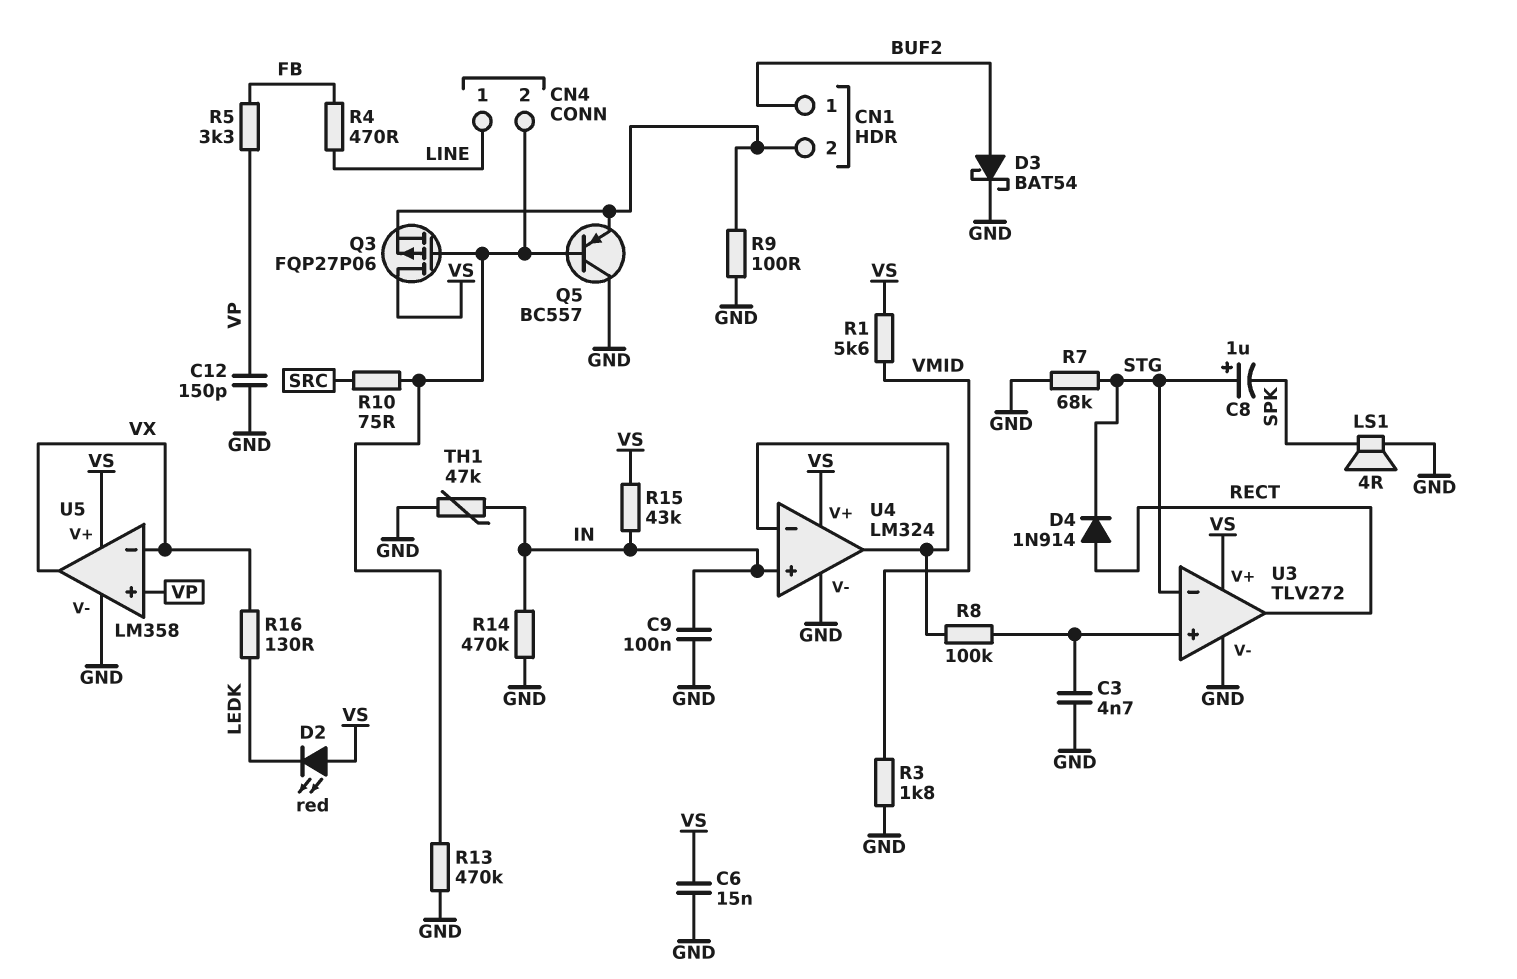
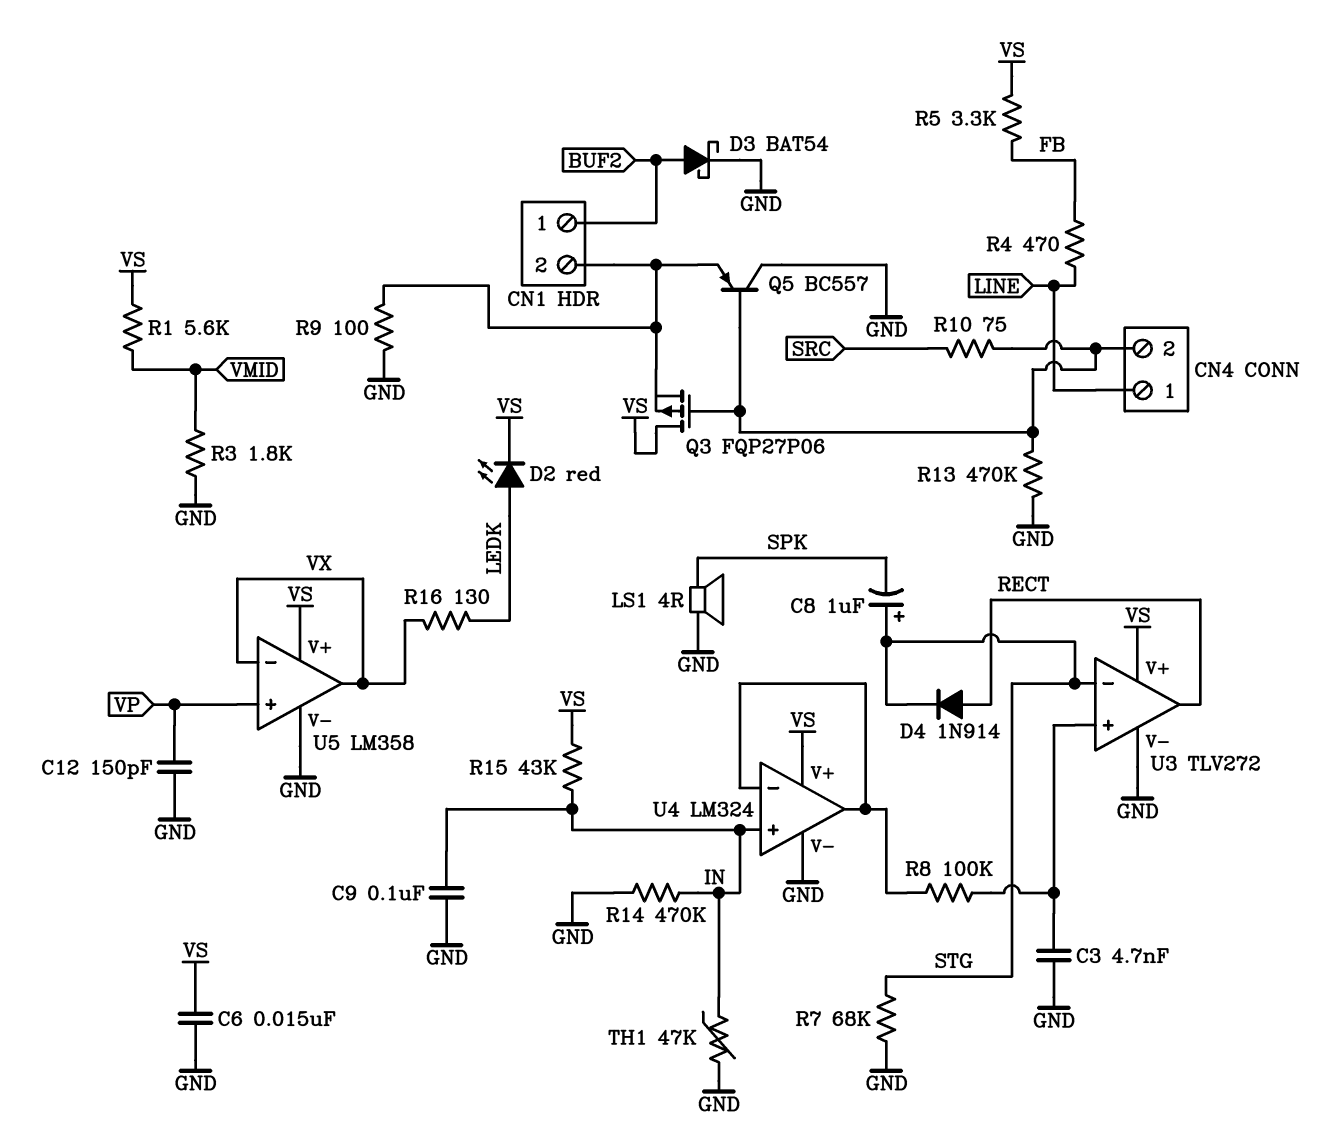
D2: LED red (A VS, K LEDK) -> LED red (A LEDK, K VS)
R5: 3.3k (FB, VP) -> 3.3k (FB, VS)

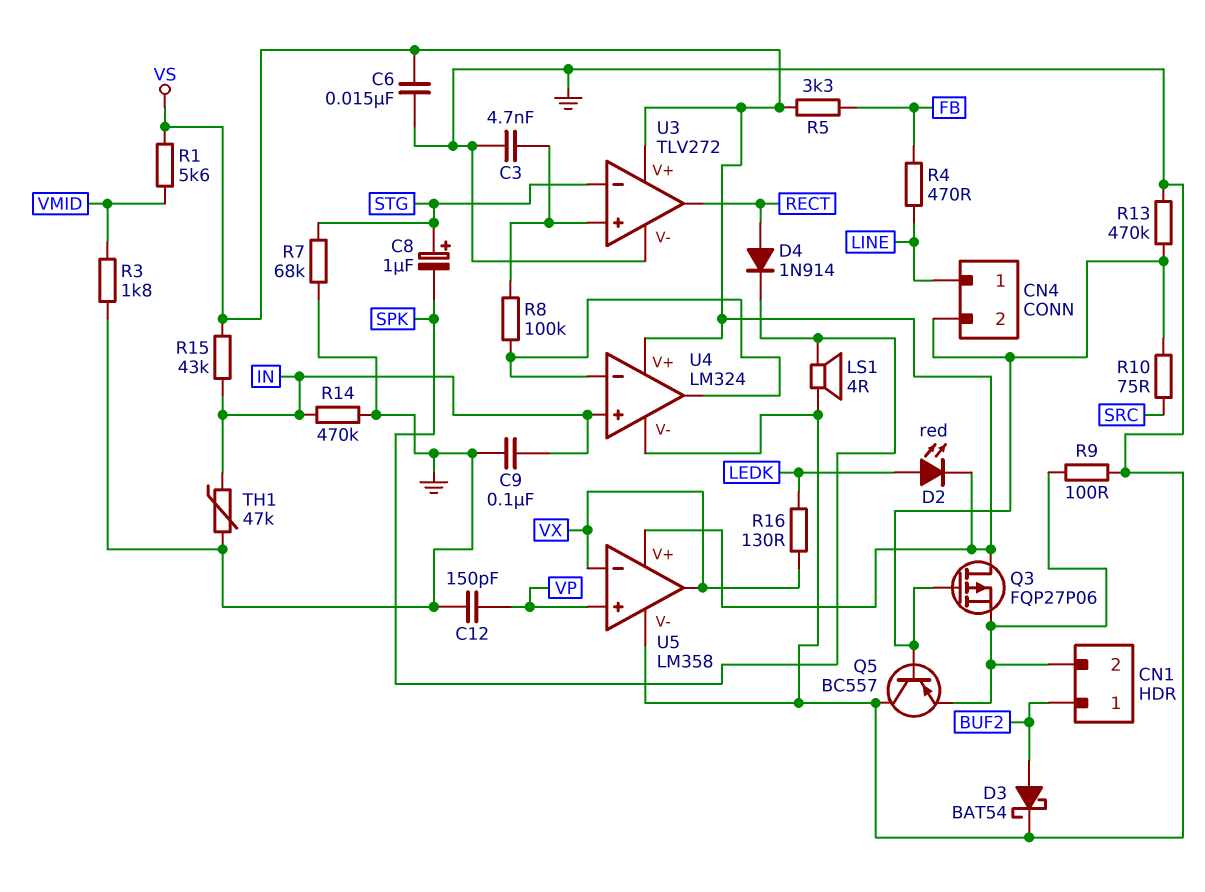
D4: diode 1N914 (A RECT, K STG) -> diode 1N914 (A RECT, K SPK)

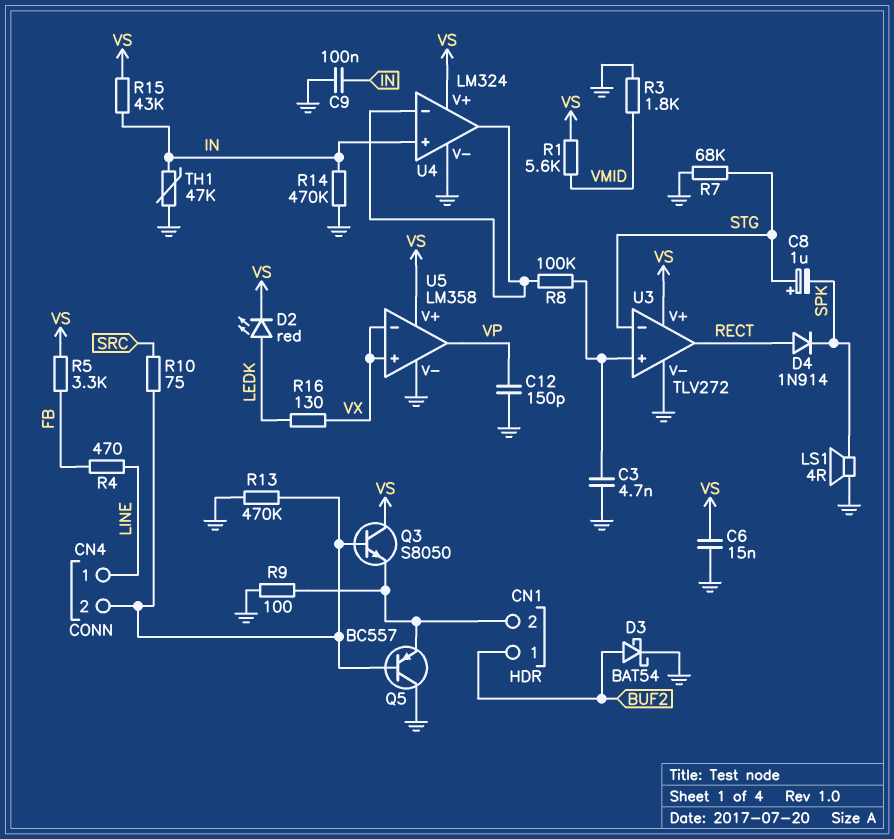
Q3: PMOS FQP27P06 (G CN4/2, D VS, S CN1/2) -> NPN S8050 (B CN4/2, C VS, E CN1/2)
U5 pin in+: VP -> VX
U5 pin out: VX -> VP

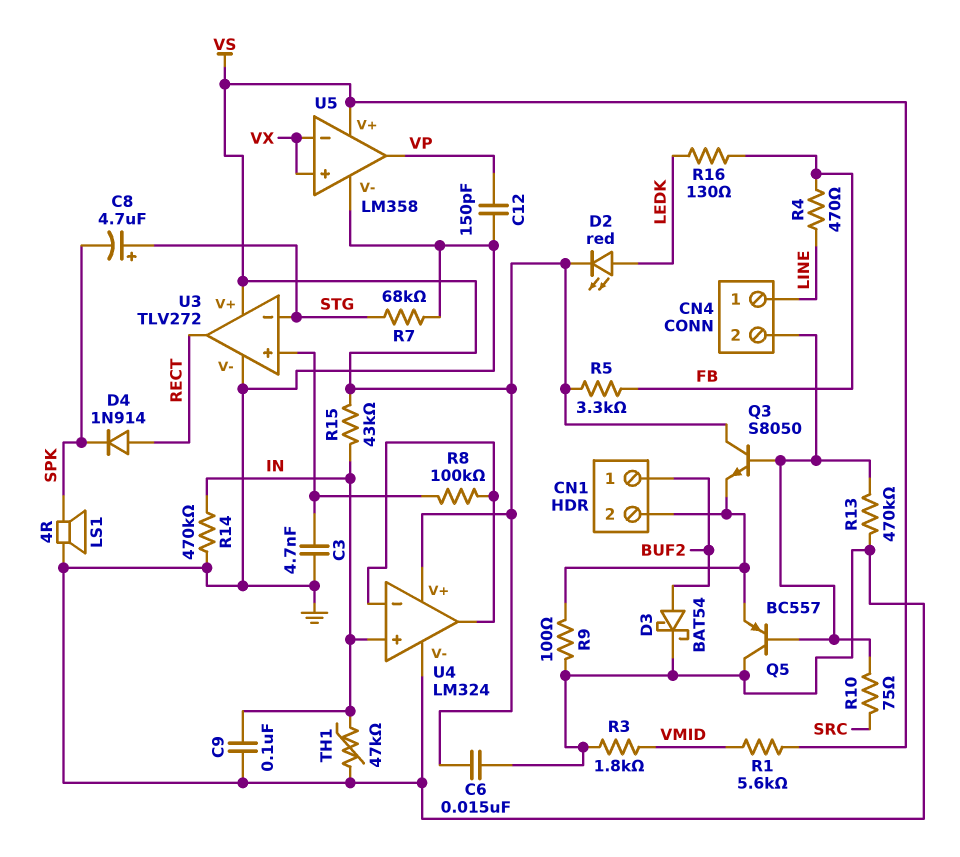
C8: 1uF (plus STG, minus SPK) -> 4.7uF (plus STG, minus SPK)
R16: 130 (LEDK, VX) -> 130 (FB, LEDK)

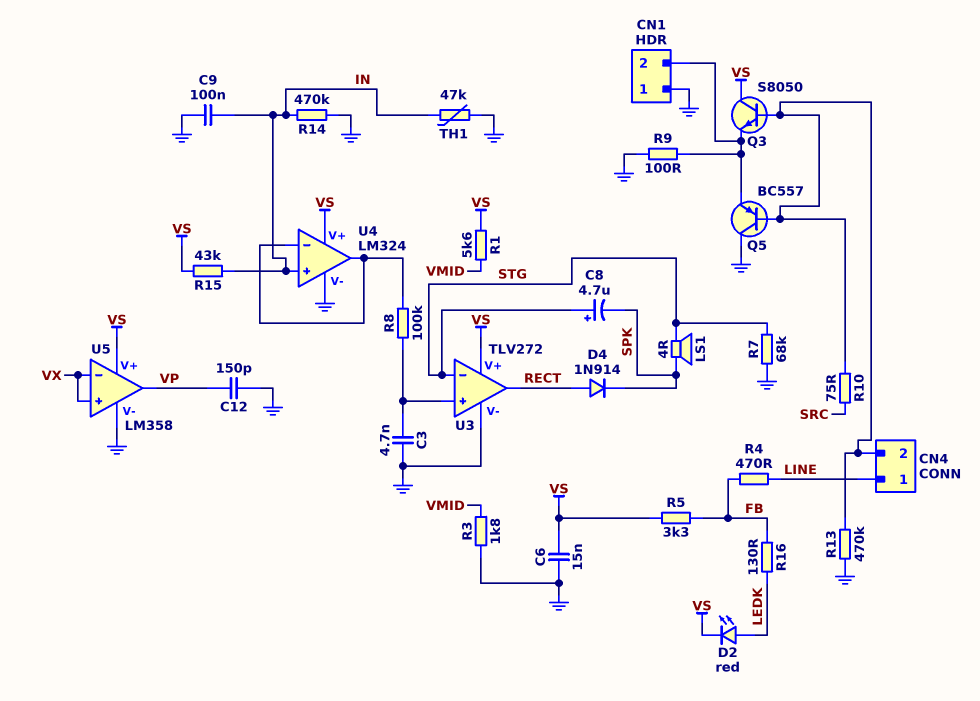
CN1 pin 1: BUF2 -> GND
D3: schottky BAT54 (A BUF2, K GND) -> none
LS1: speaker 4R (GND, SPK) -> speaker 4R (SPK, STG)

